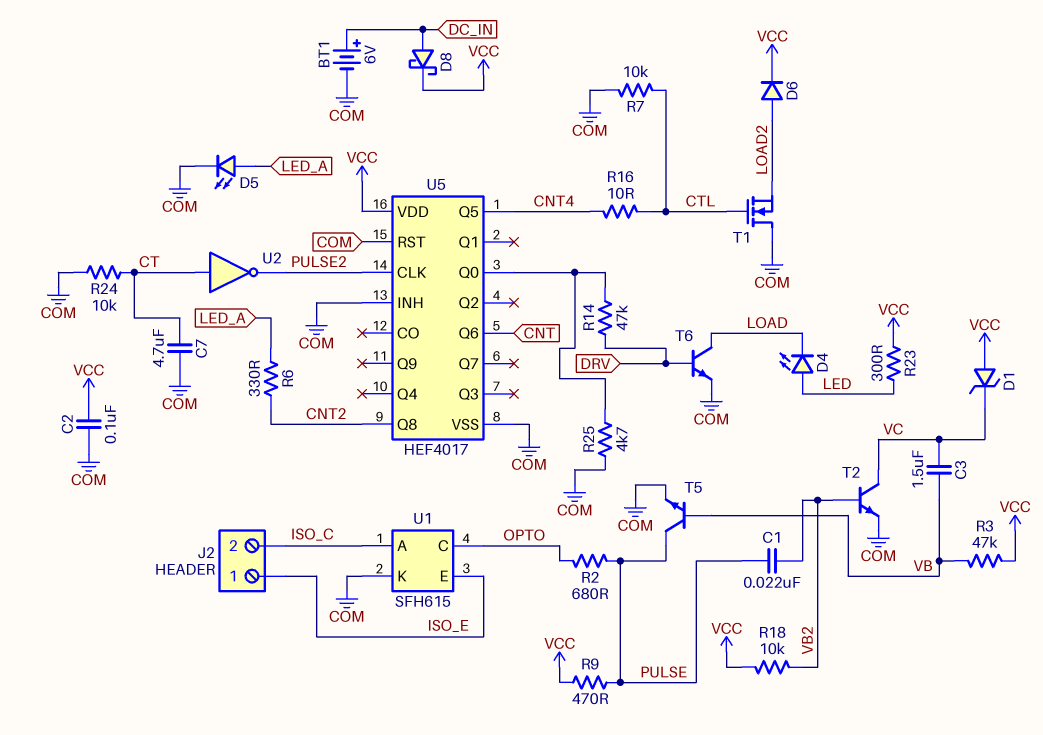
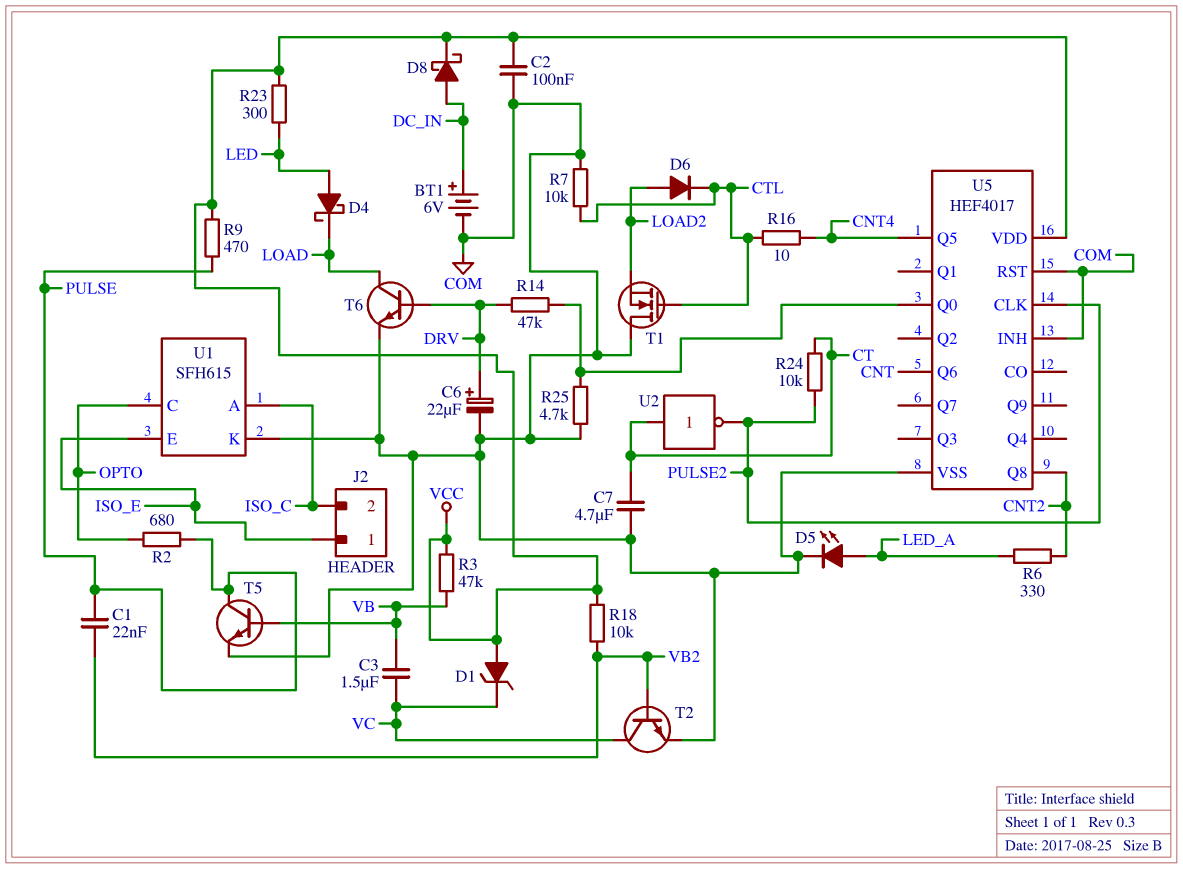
C6: none -> 22uF (plus DRV, minus COM)
D4: LED (A LED, K LOAD) -> schottky (A LED, K LOAD)
D6: diode (A LOAD2, K VCC) -> diode (A LOAD2, K CTL)
R24: 10k (COM, CT) -> 10k (CT, PULSE2)

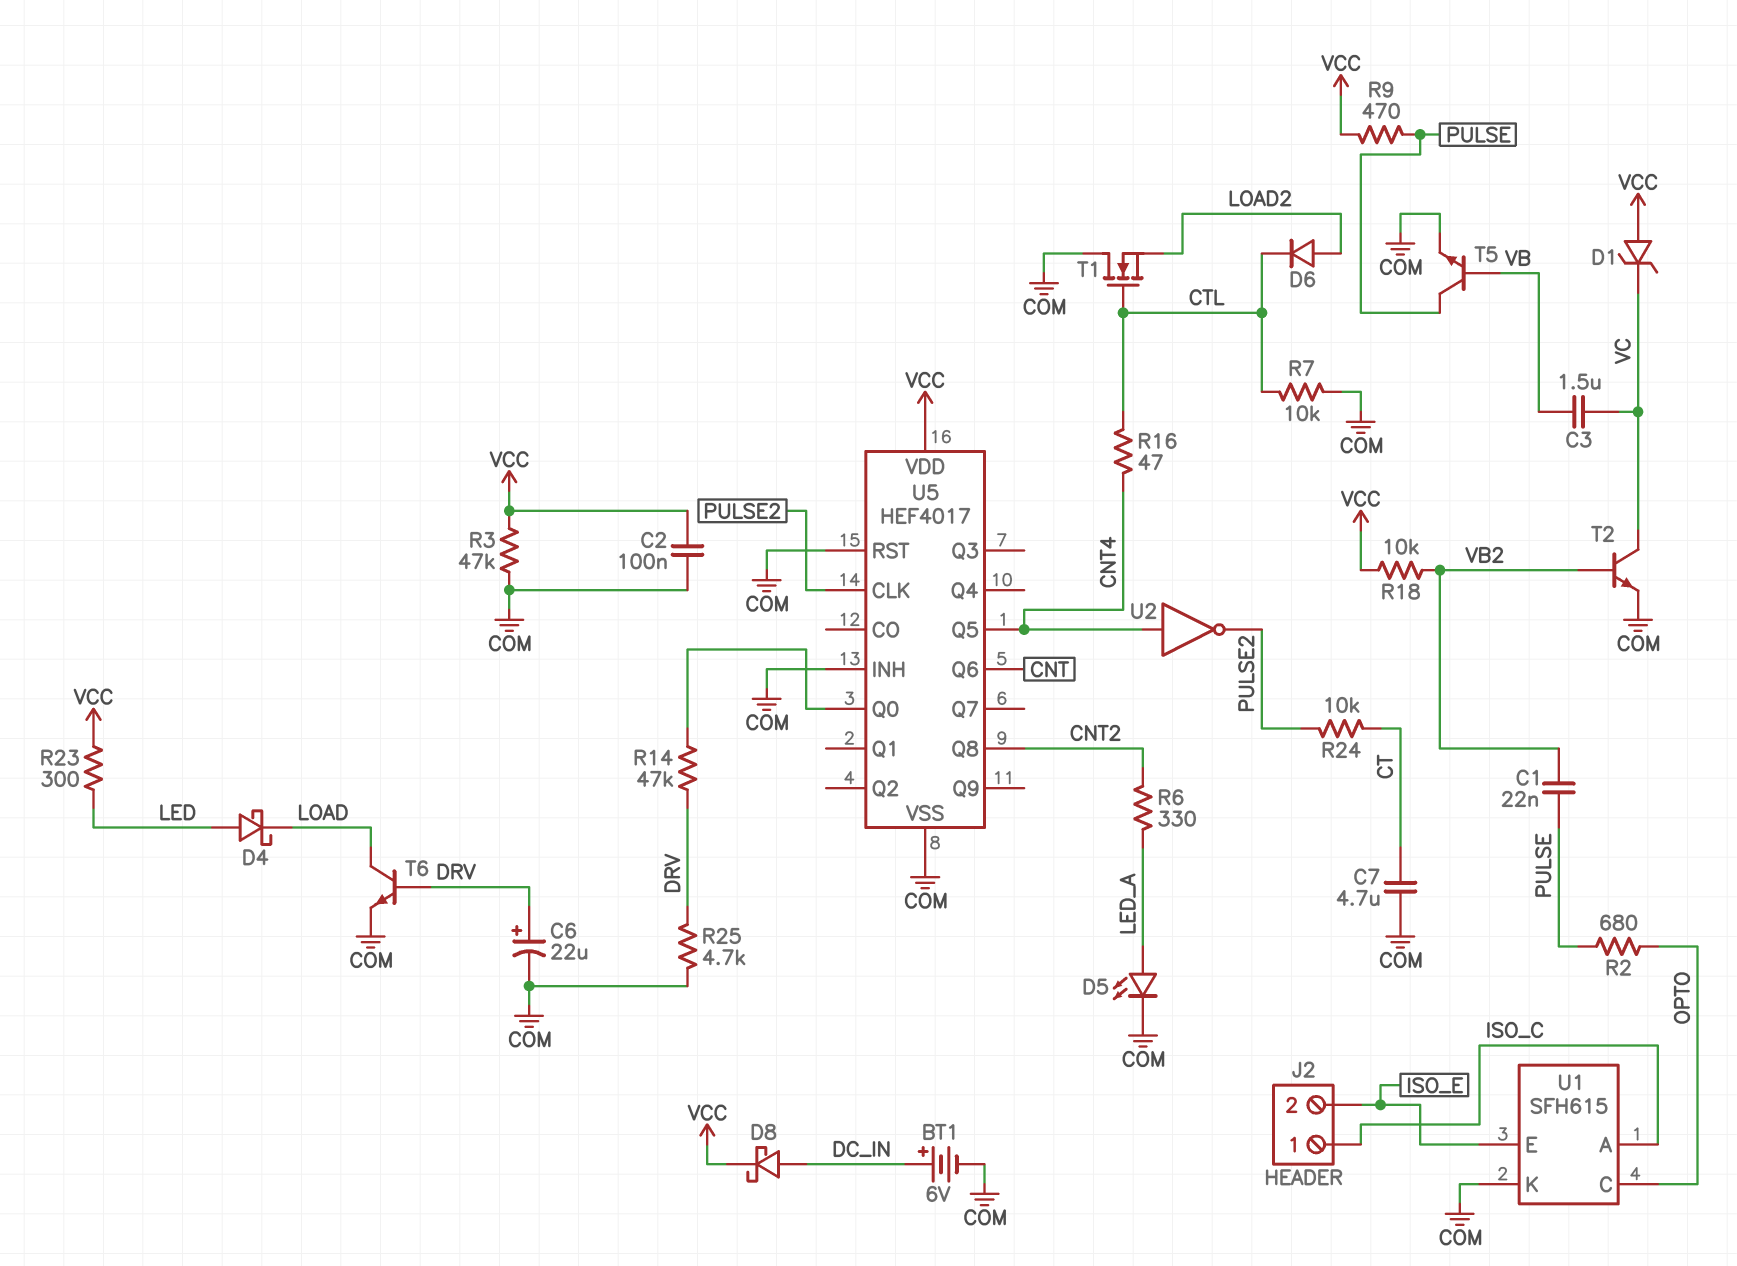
J2 pin 1: ISO_E -> ISO_C
J2 pin 2: ISO_C -> ISO_E
R3: 47k (VB, VCC) -> 47k (COM, VCC)
R16: 10 (CNT4, CTL) -> 47 (CNT4, CTL)
R25: 4.7k (COM, U5/Q0) -> 4.7k (COM, DRV)
U2: NOT (in CT, out PULSE2) -> NOT (in CNT4, out PULSE2)

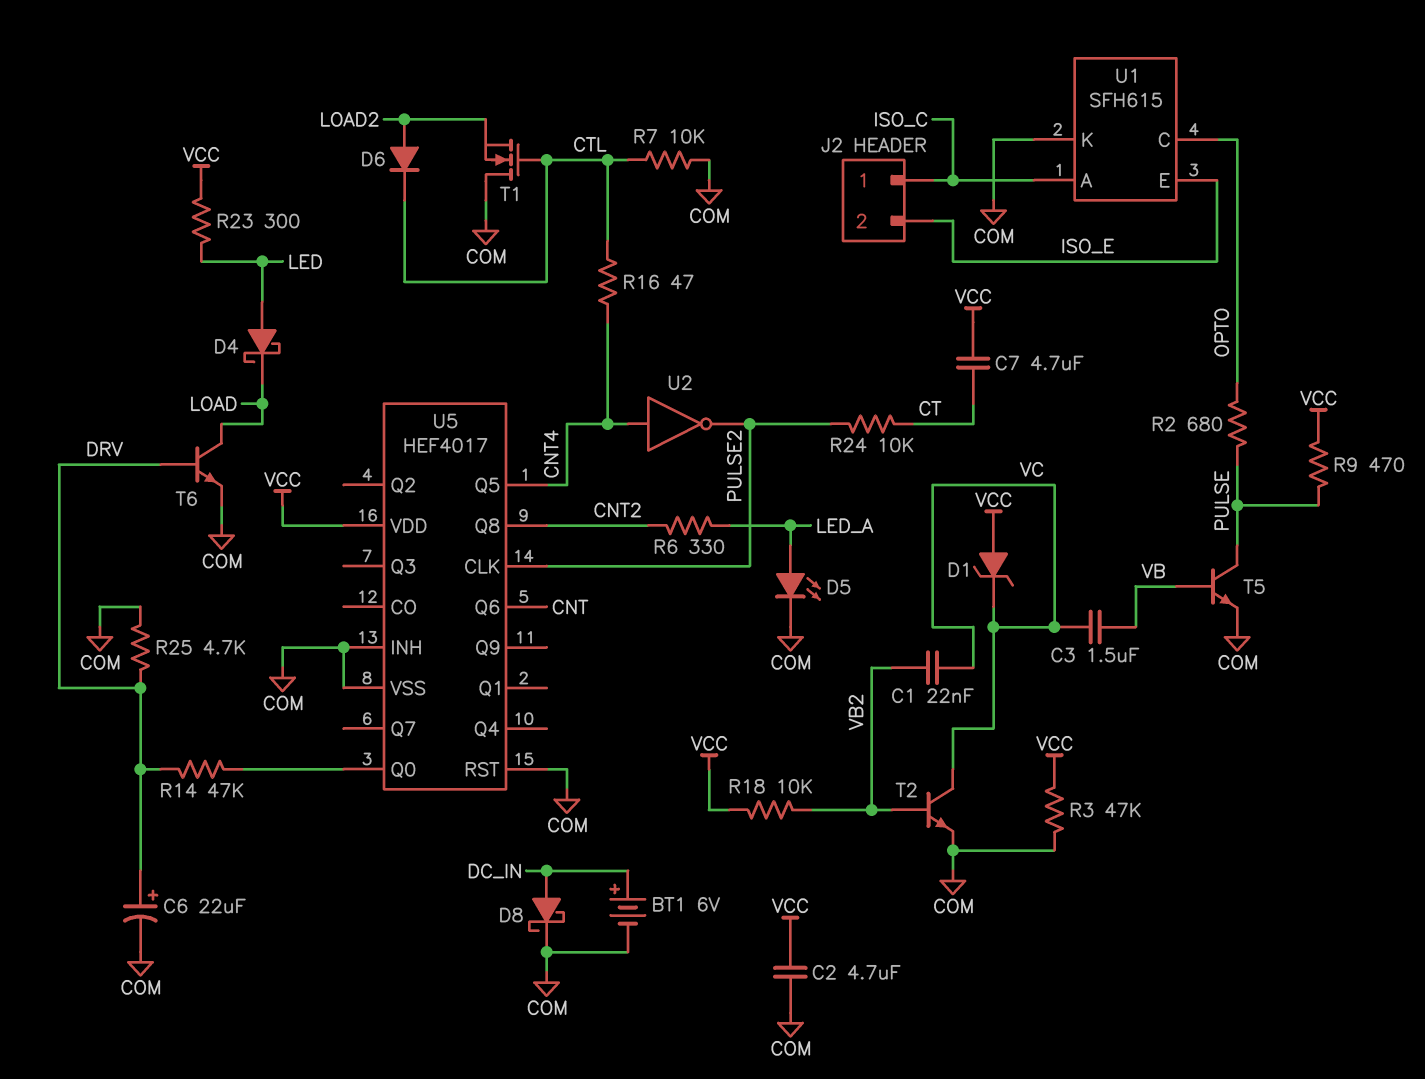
C1: 22nF (PULSE, VB2) -> 22nF (VB2, VC)
C2: 100nF (COM, VCC) -> 4.7uF (COM, VCC)
C7: 4.7uF (COM, CT) -> 4.7uF (CT, VCC)
D8: schottky (A DC_IN, K VCC) -> schottky (A DC_IN, K COM)

